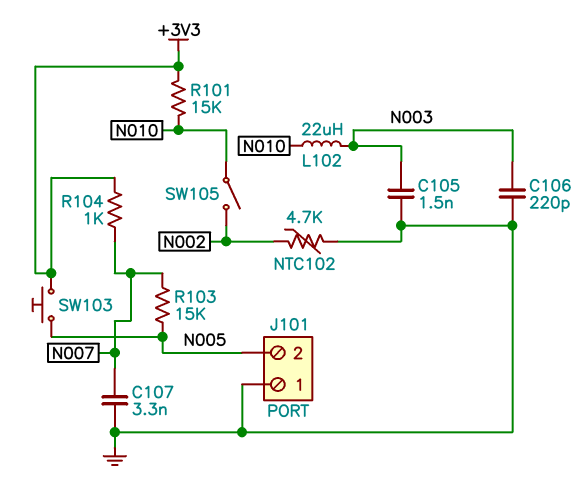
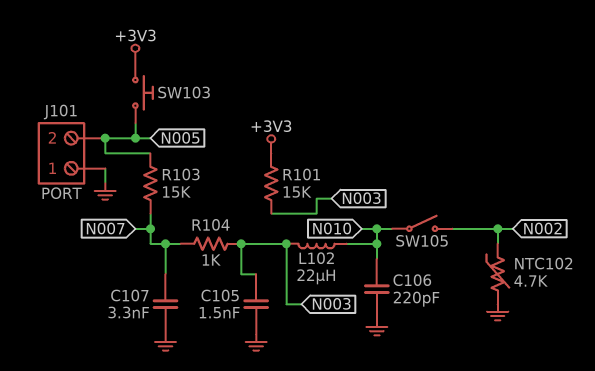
C106: 220pF (GND, N003) -> 220pF (GND, N010)
R101: 15k (+3V3, N010) -> 15k (+3V3, N003)
R104: 1k (+3V3, N007) -> 1k (N003, N007)

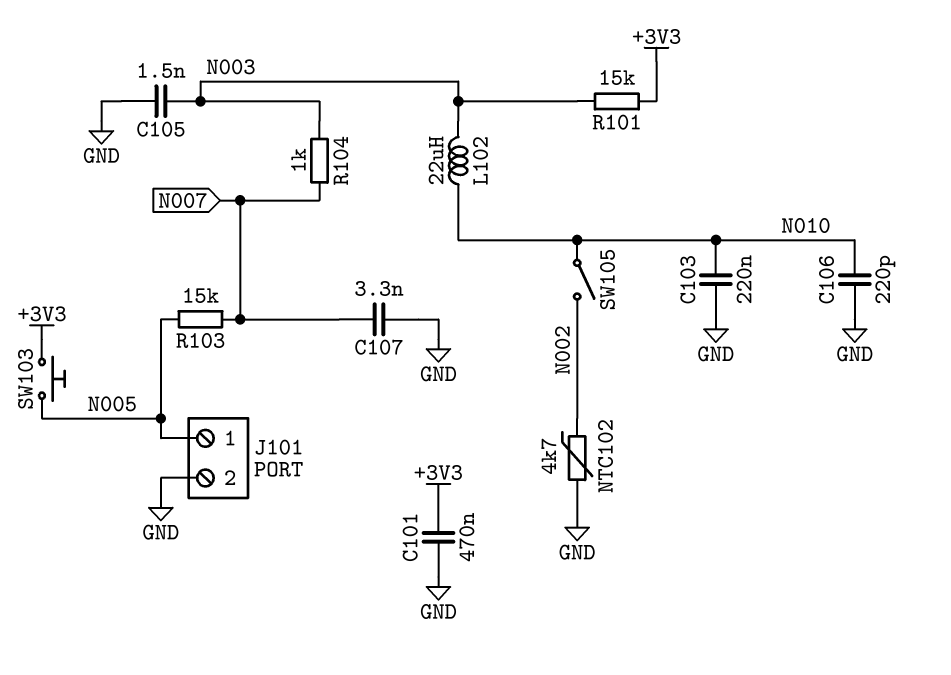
C101: none -> 470nF (+3V3, GND)
C103: none -> 220nF (GND, N010)
J101 pin 1: GND -> N005
J101 pin 2: N005 -> GND

